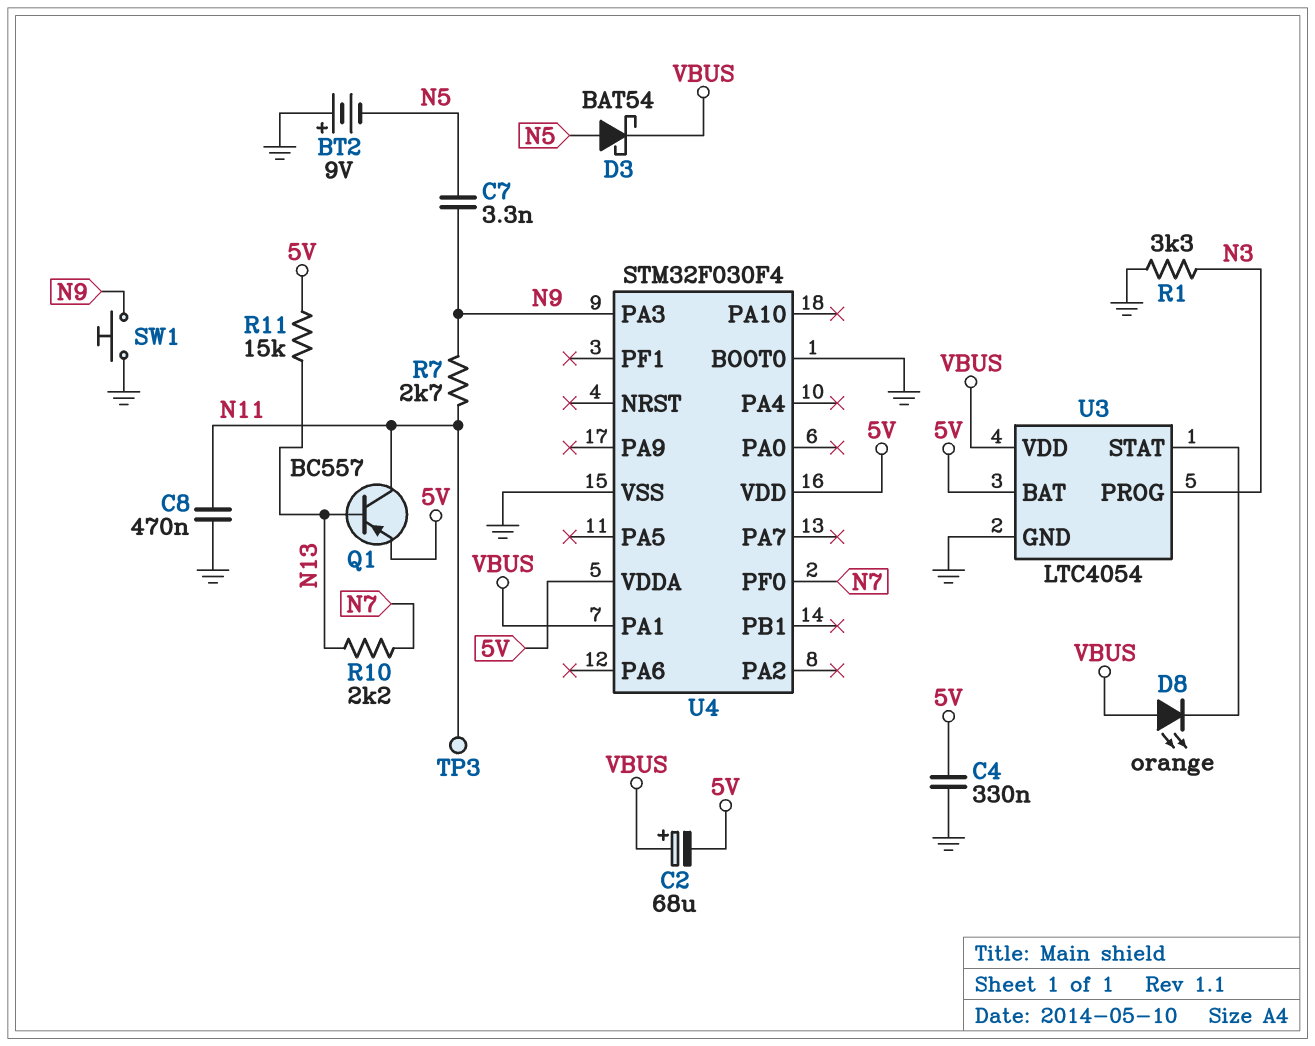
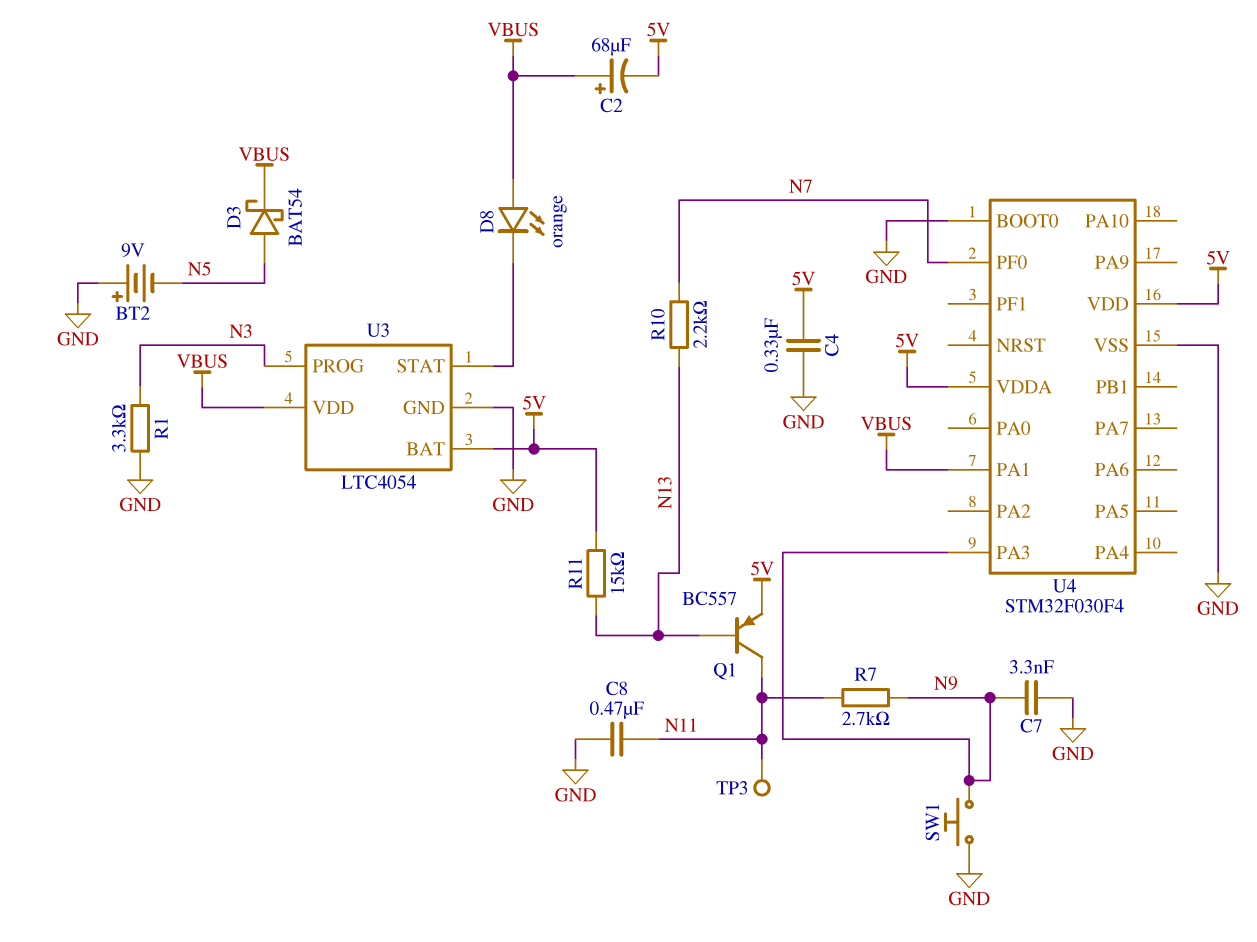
C7: 3.3nF (N5, N9) -> 3.3nF (GND, N9)

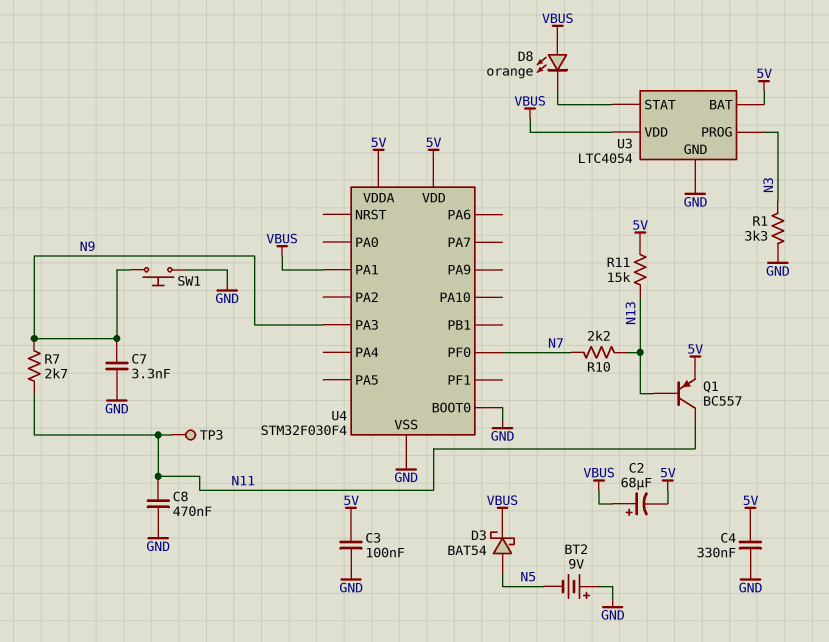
C3: none -> 100nF (5V, GND)

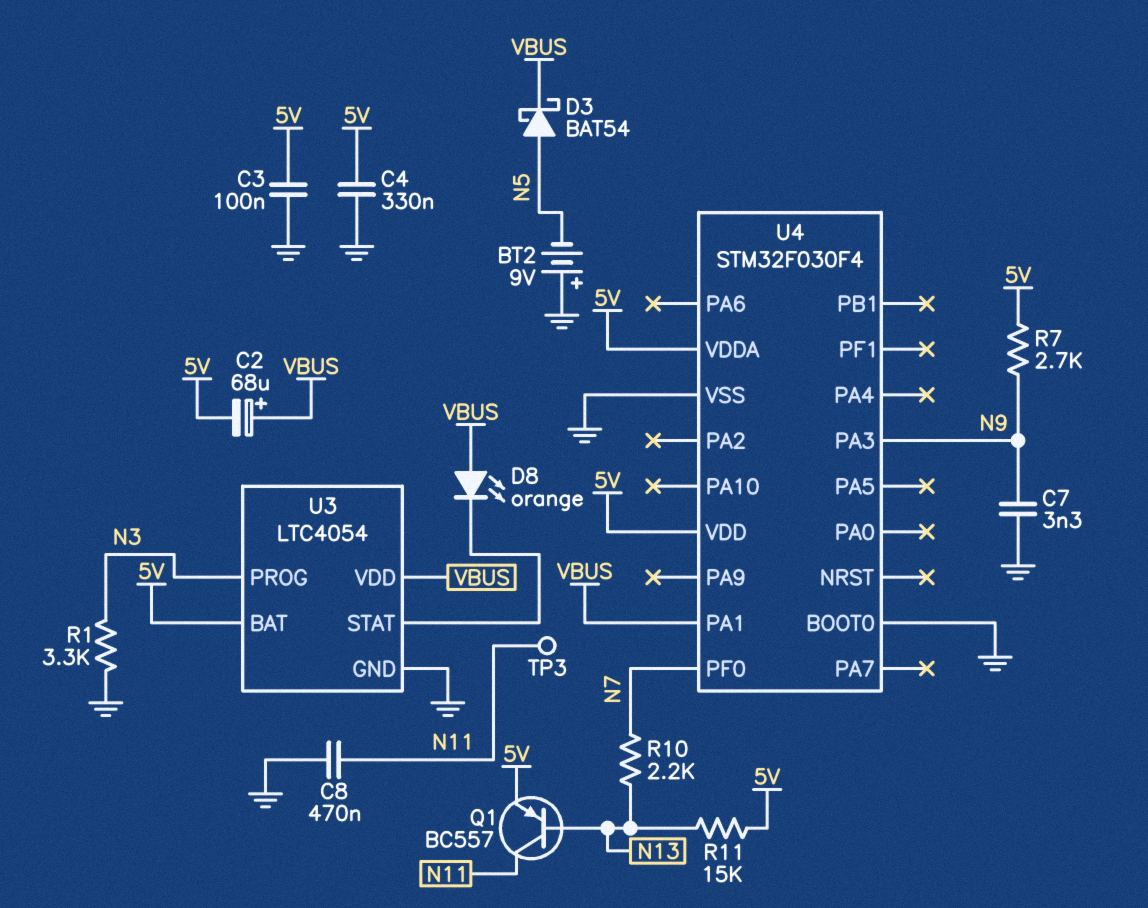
R7: 2.7k (N9, N11) -> 2.7k (5V, N9)
SW1: button (GND, N9) -> none

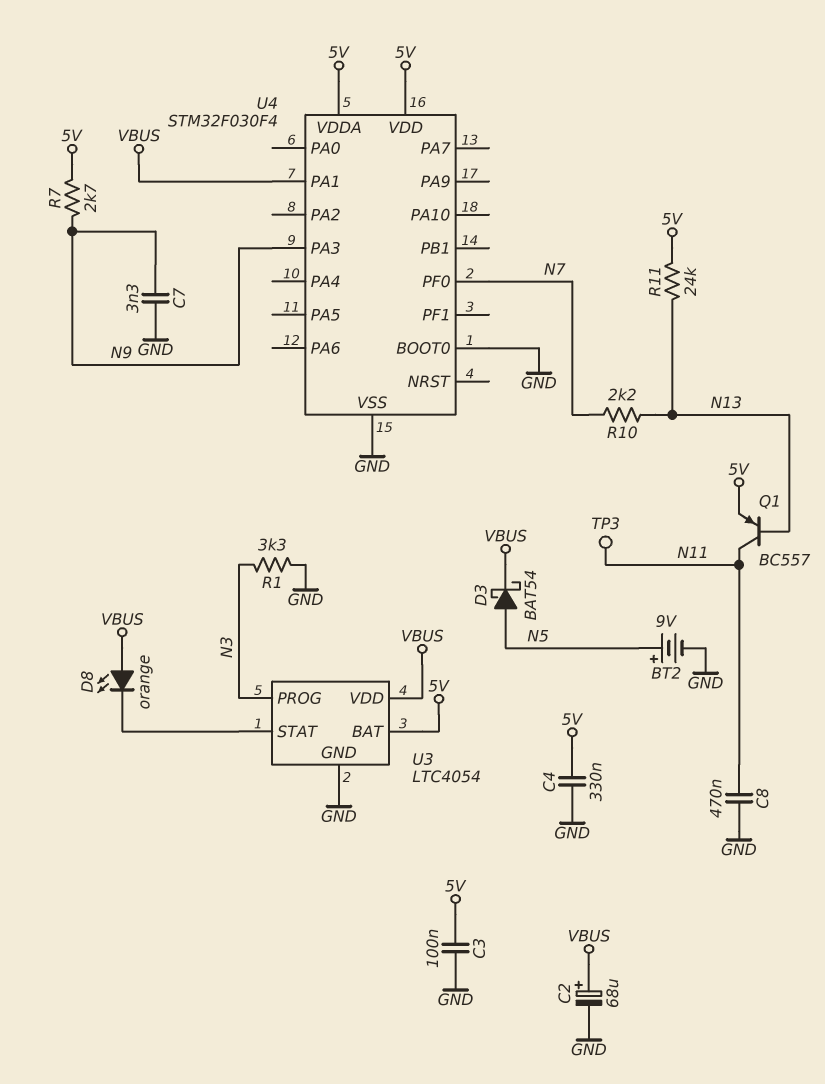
BT2: 9V (plus GND, minus N5) -> 9V (plus N5, minus GND)
C2: 68uF (plus VBUS, minus 5V) -> 68uF (plus VBUS, minus GND)
R11: 15k (5V, N13) -> 24k (5V, N13)

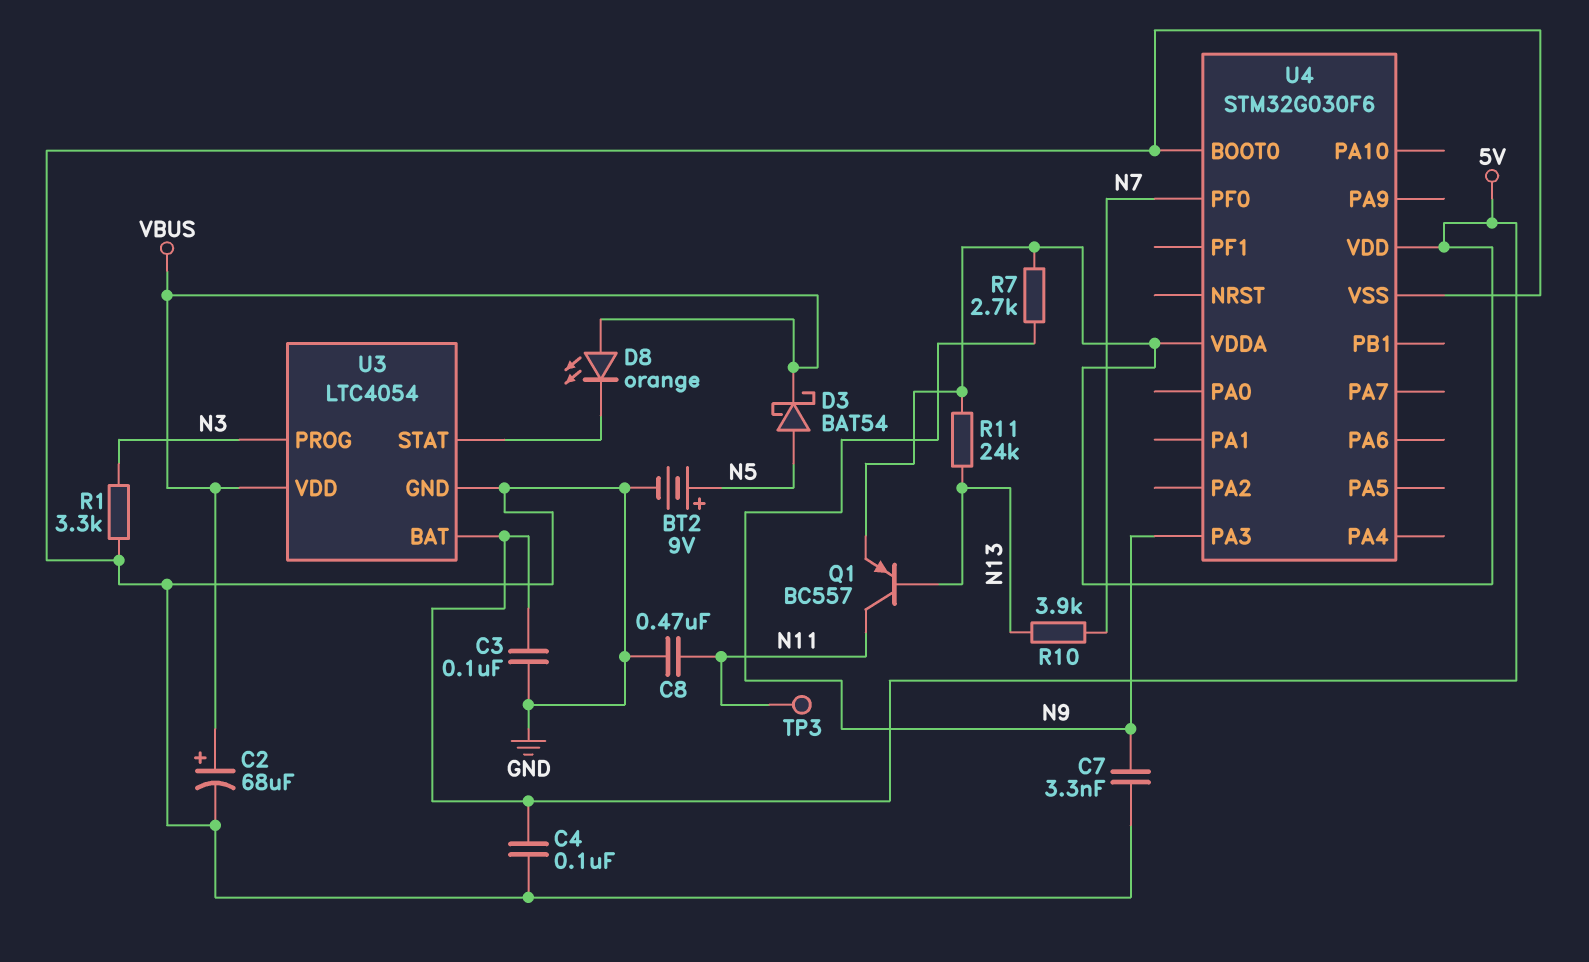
C4: 330nF (5V, GND) -> 100nF (5V, GND)
R10: 2.2k (N7, N13) -> 3.9k (N7, N13)
U4: STM32F030F4 -> STM32G030F6
U4 pin PA1: VBUS -> none

